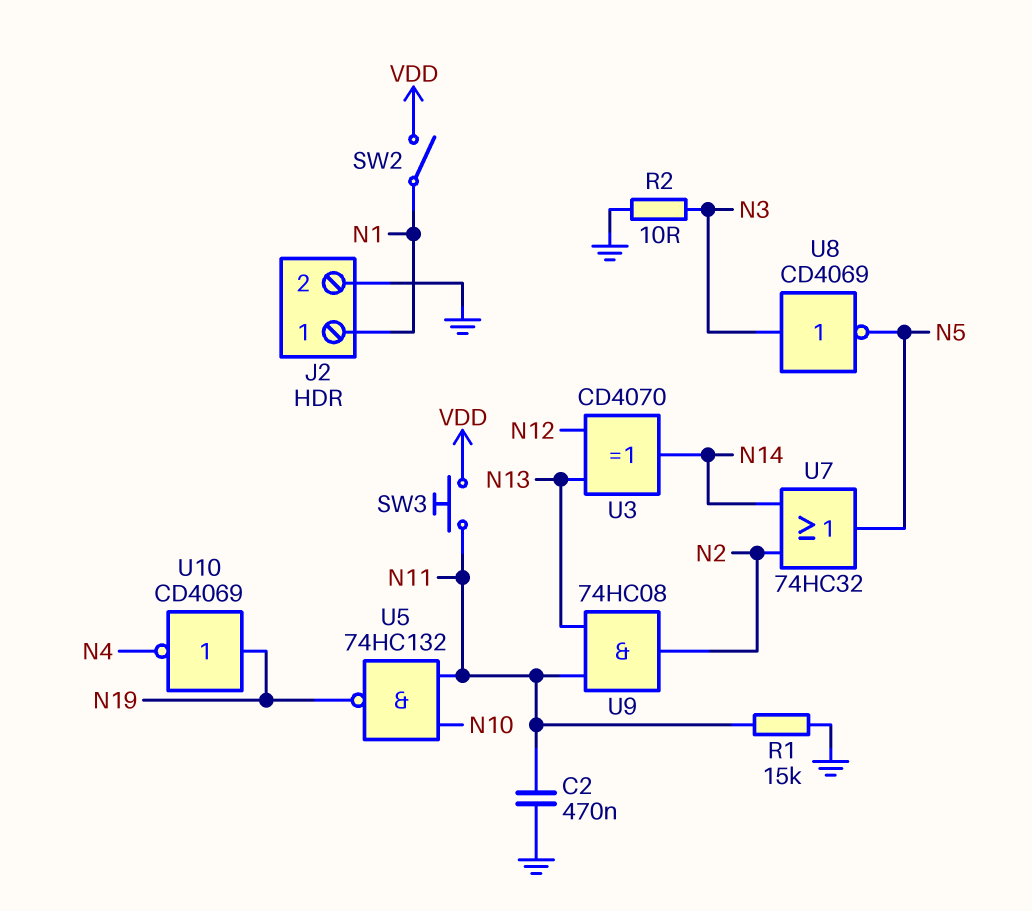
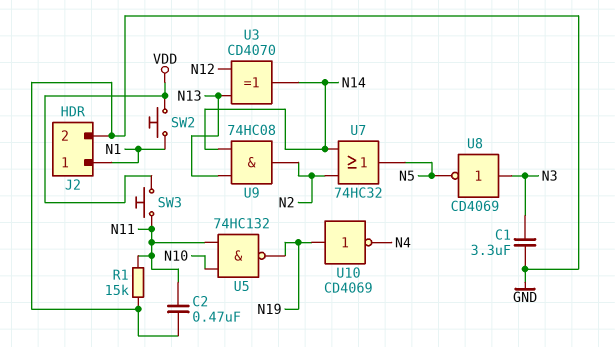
C1: none -> 3.3uF (GND, N3)
R2: 10 (GND, N3) -> none
SW2: switch (N1, VDD) -> button (N1, VDD)
U9: AND 74HC08 (in N11, in N13, out N2) -> AND 74HC08 (in N13, in N14, out N2)

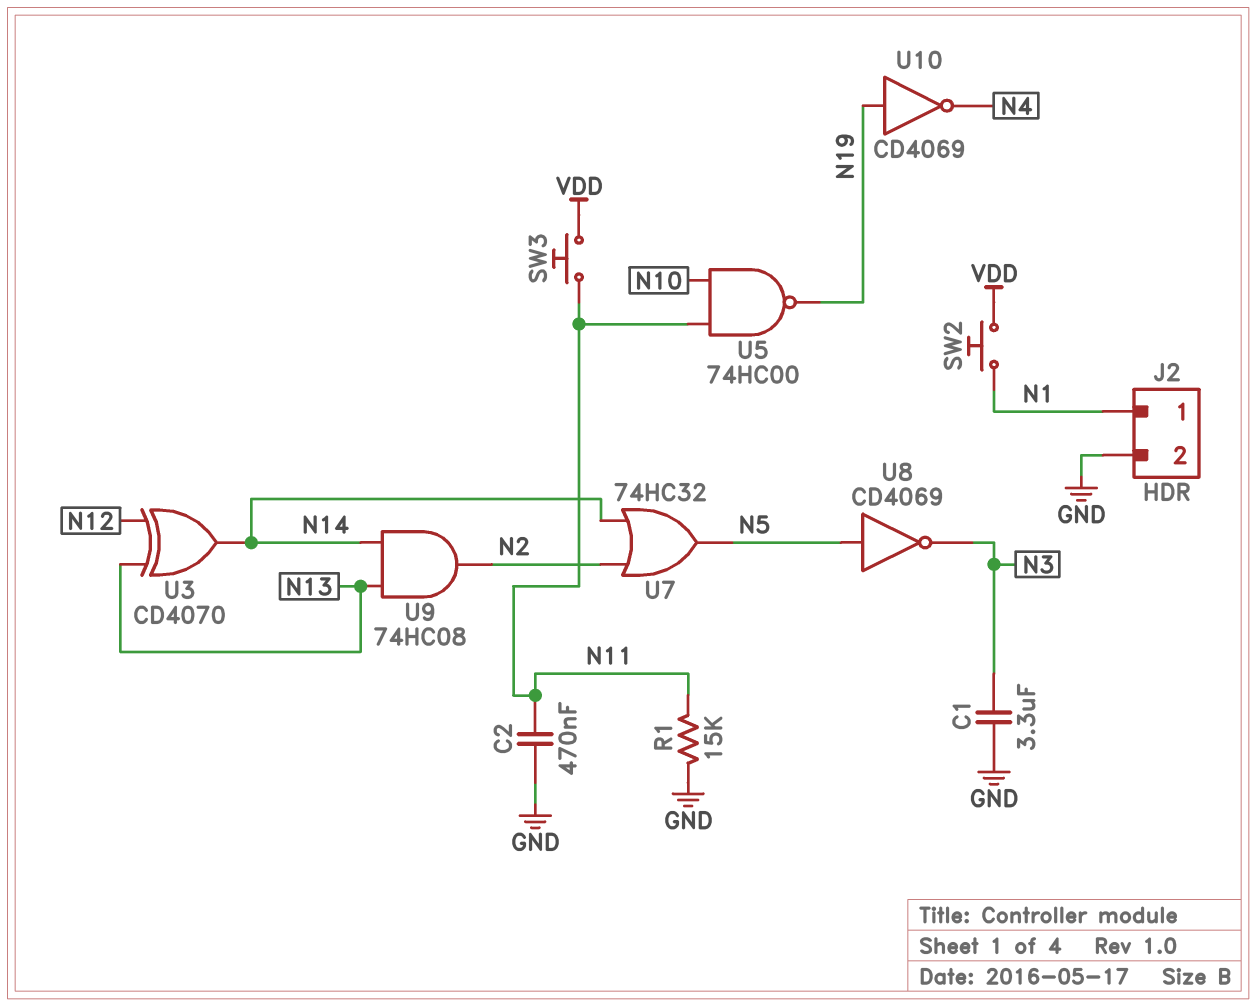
U5: NAND 74HC132 (in N10, in N11, out N19) -> NAND 74HC00 (in N10, in N11, out N19)
U8: NOT CD4069 (in N3, out N5) -> NOT CD4069 (in N5, out N3)

